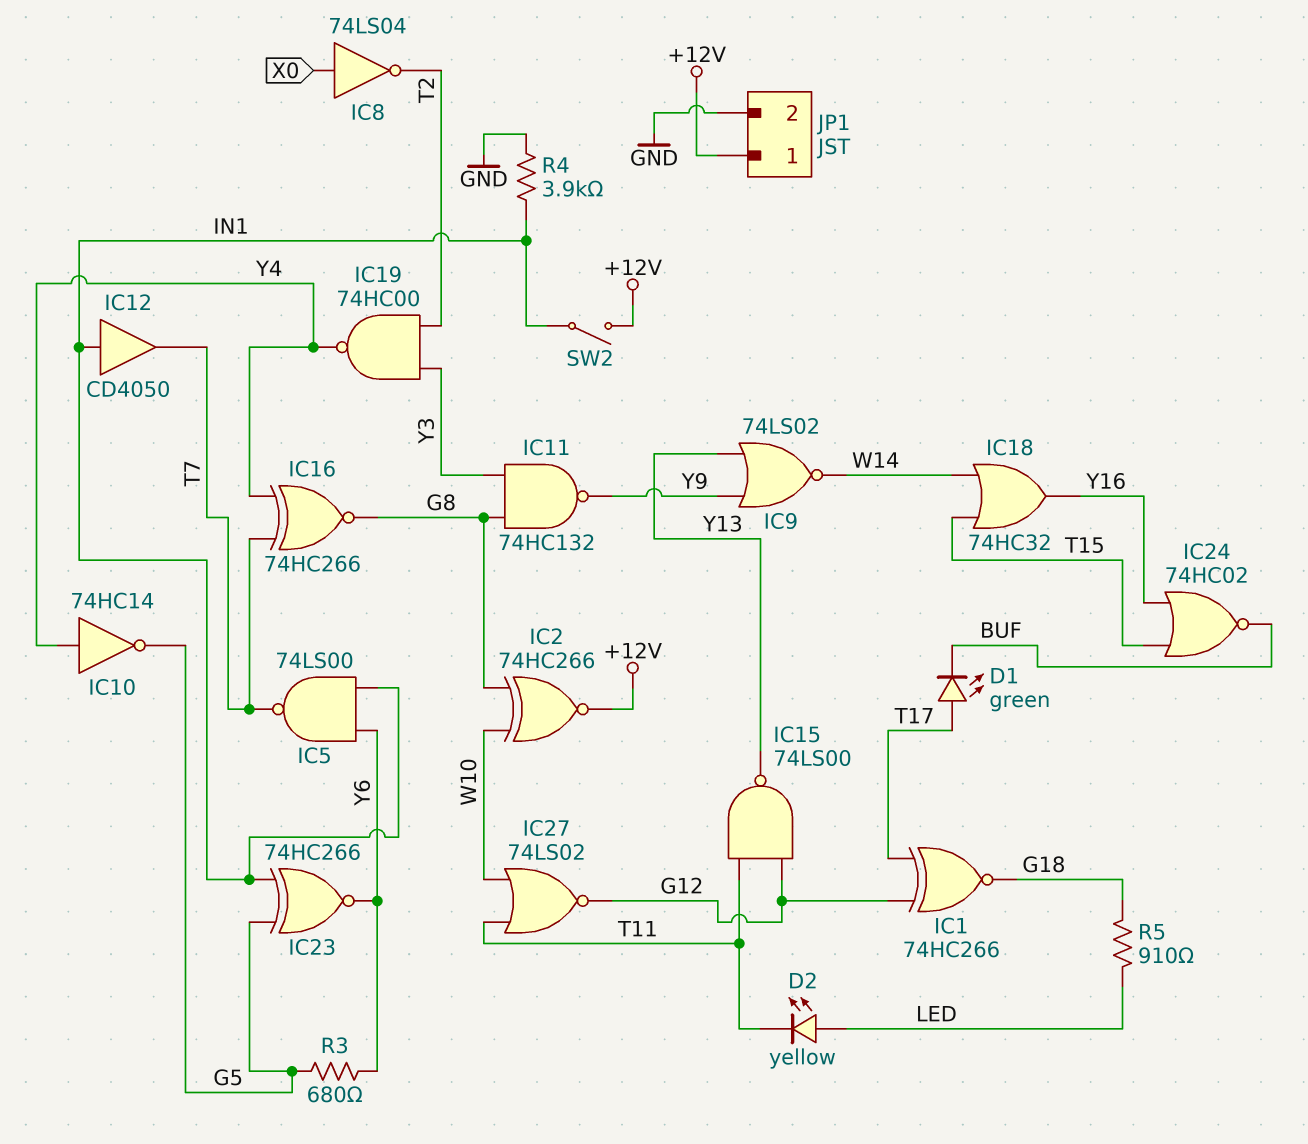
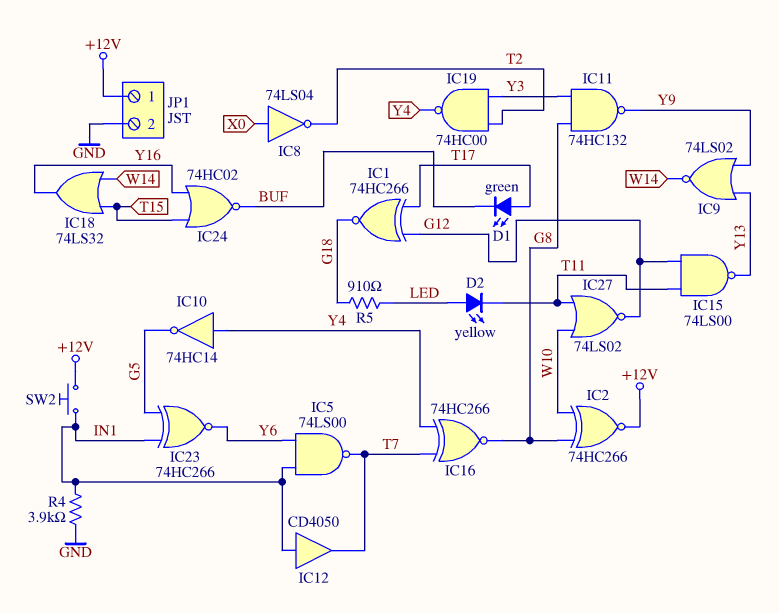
IC18: OR 74HC32 (in T15, in W14, out Y16) -> OR 74LS32 (in T15, in W14, out Y16)
R3: 680 (G5, Y6) -> none
SW2: switch (+12V, IN1) -> button (+12V, IN1)

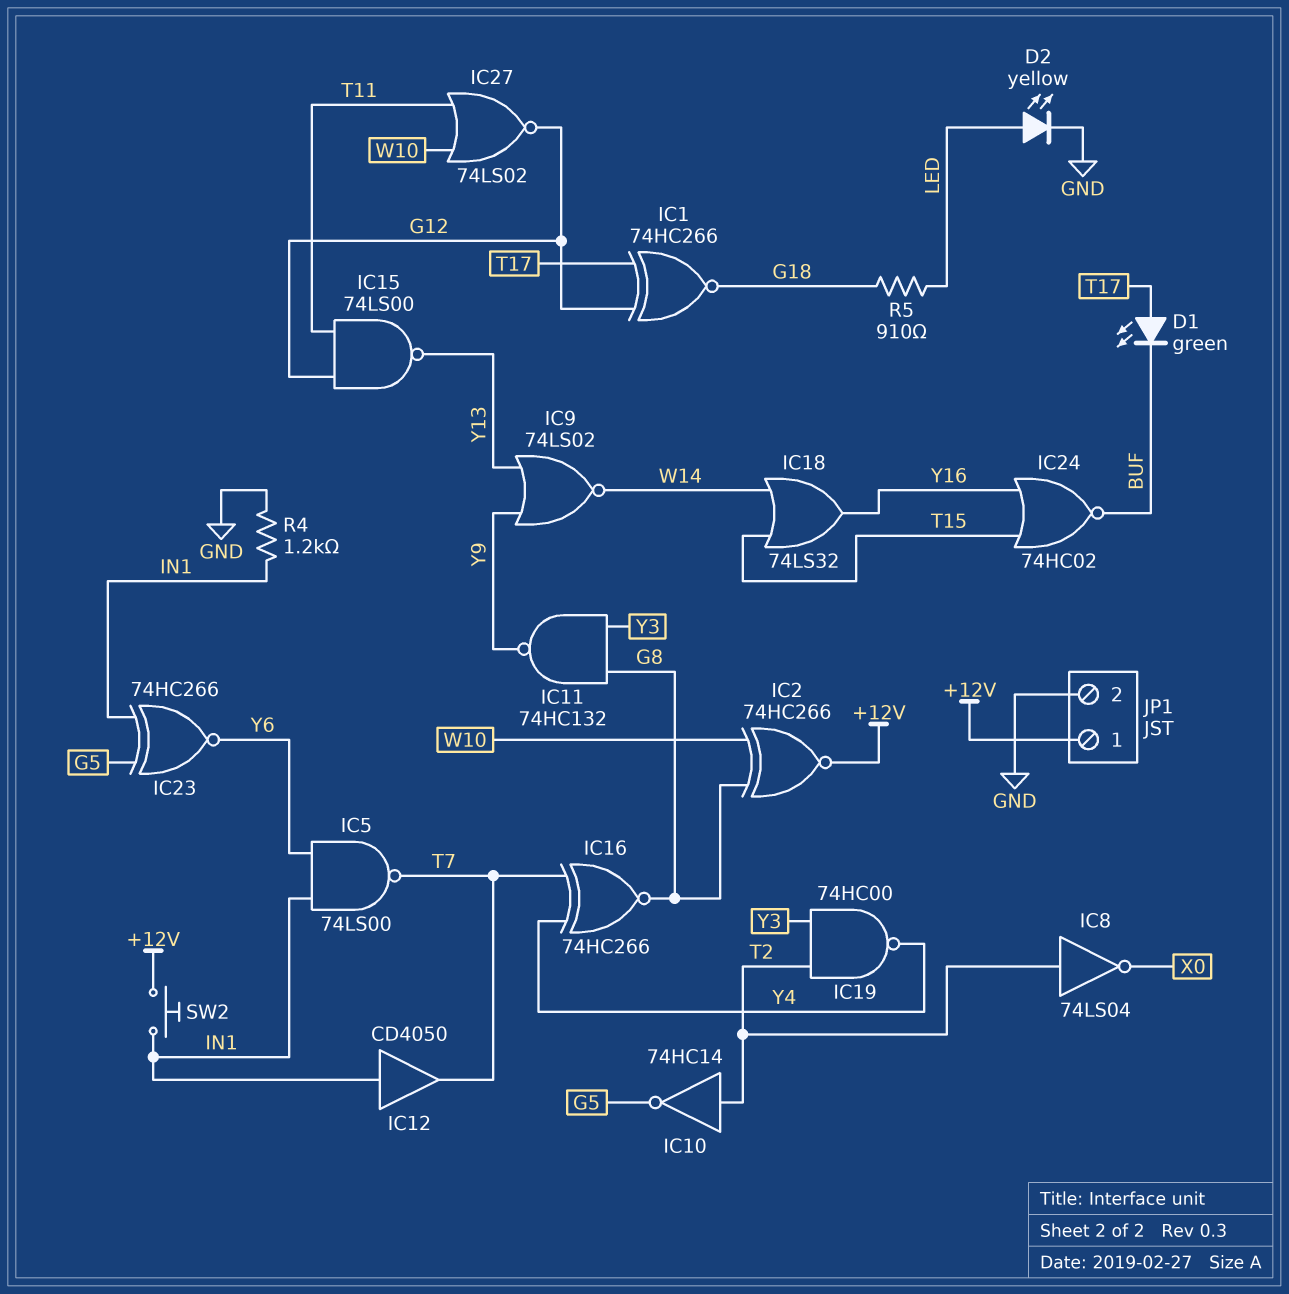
D2: LED yellow (A LED, K T11) -> LED yellow (A LED, K GND)
IC8: NOT 74LS04 (in X0, out T2) -> NOT 74LS04 (in T2, out X0)
IC10: NOT 74HC14 (in Y4, out G5) -> NOT 74HC14 (in T2, out G5)
R4: 3.9k (GND, IN1) -> 1.2k (GND, IN1)

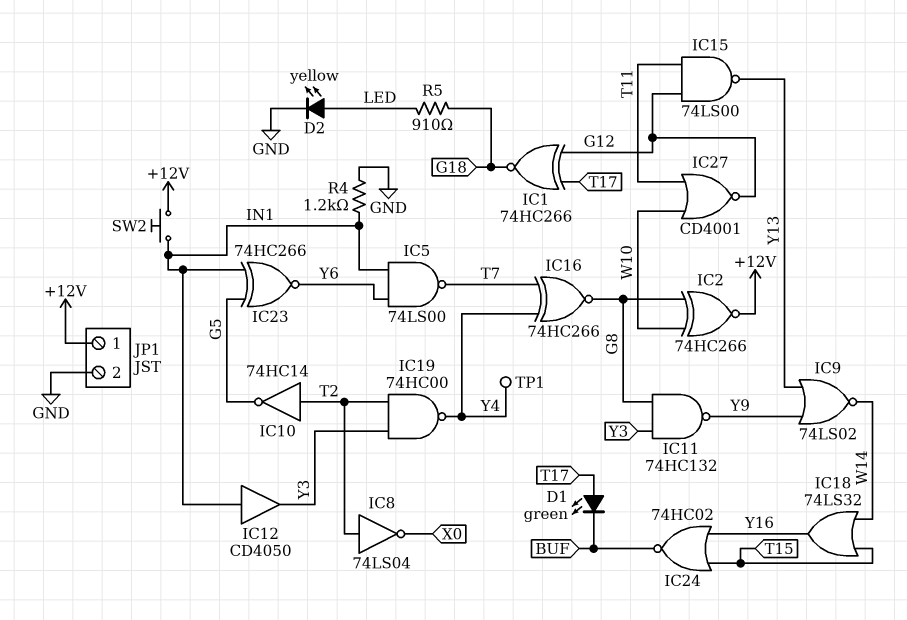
IC12: buffer CD4050 (in IN1, out T7) -> buffer CD4050 (in IN1, out Y3)
IC27: NOR 74LS02 (in T11, in W10, out G12) -> NOR CD4001 (in T11, in W10, out G12)
TP1: none -> test point (Y4)

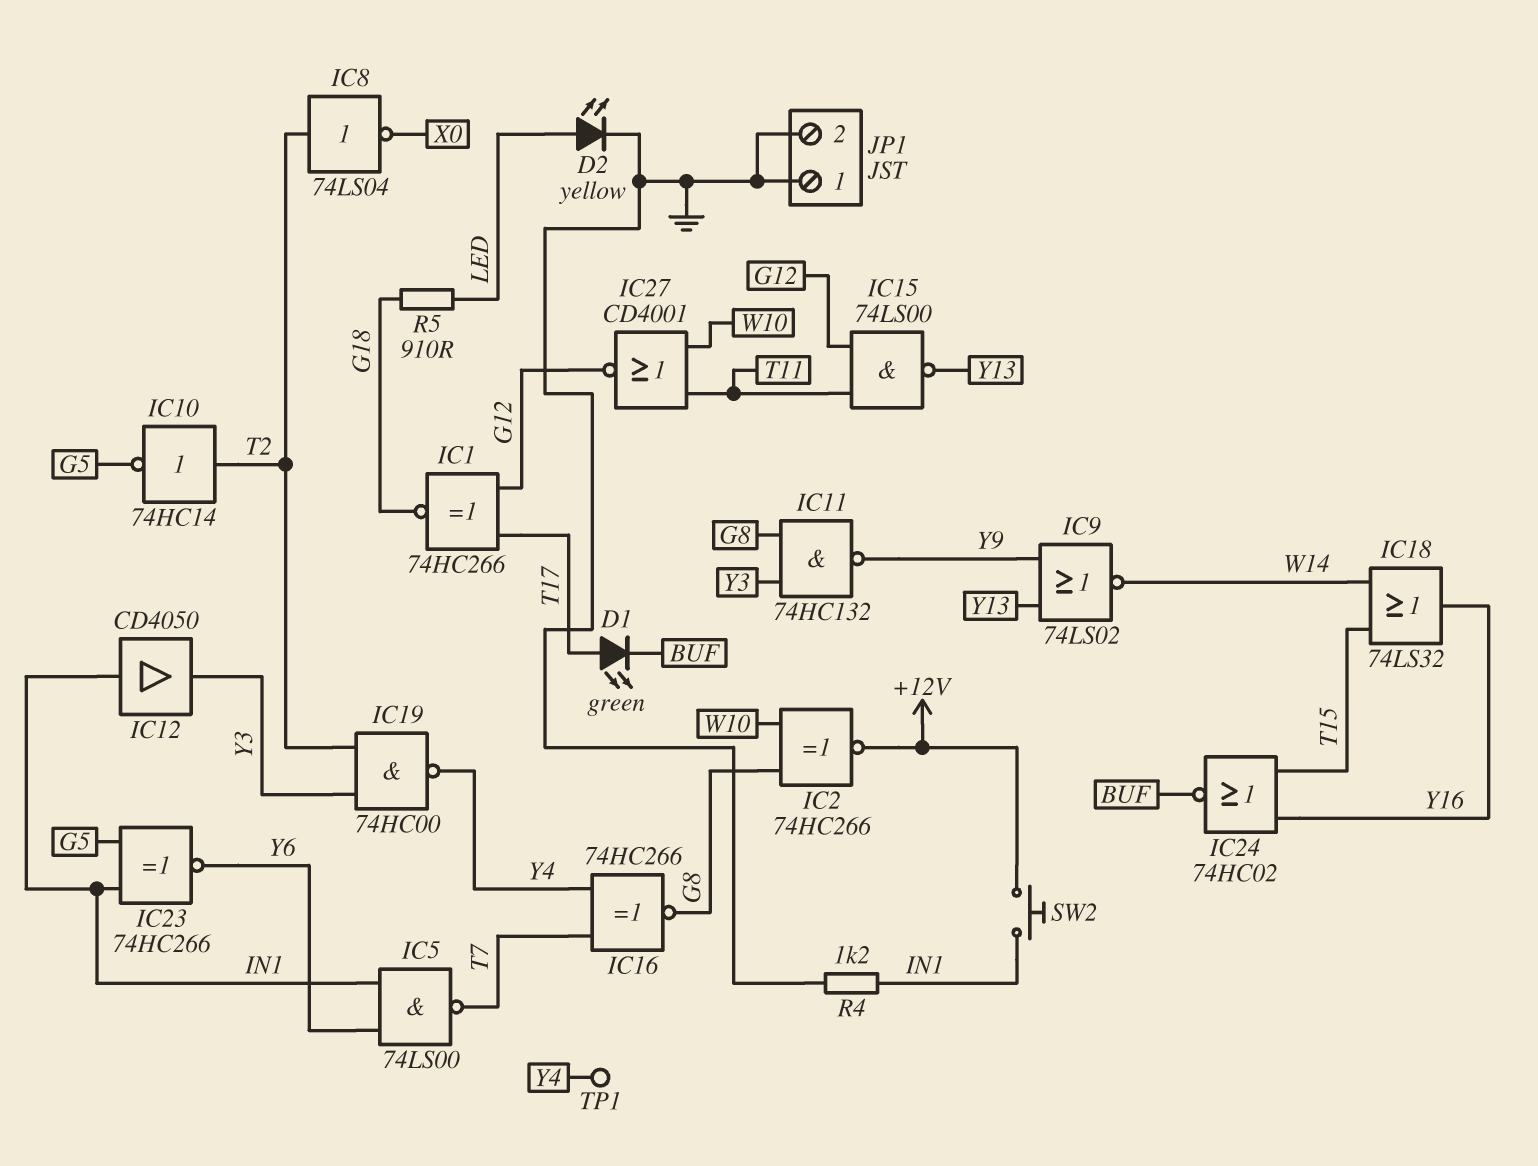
JP1 pin 1: +12V -> GND

